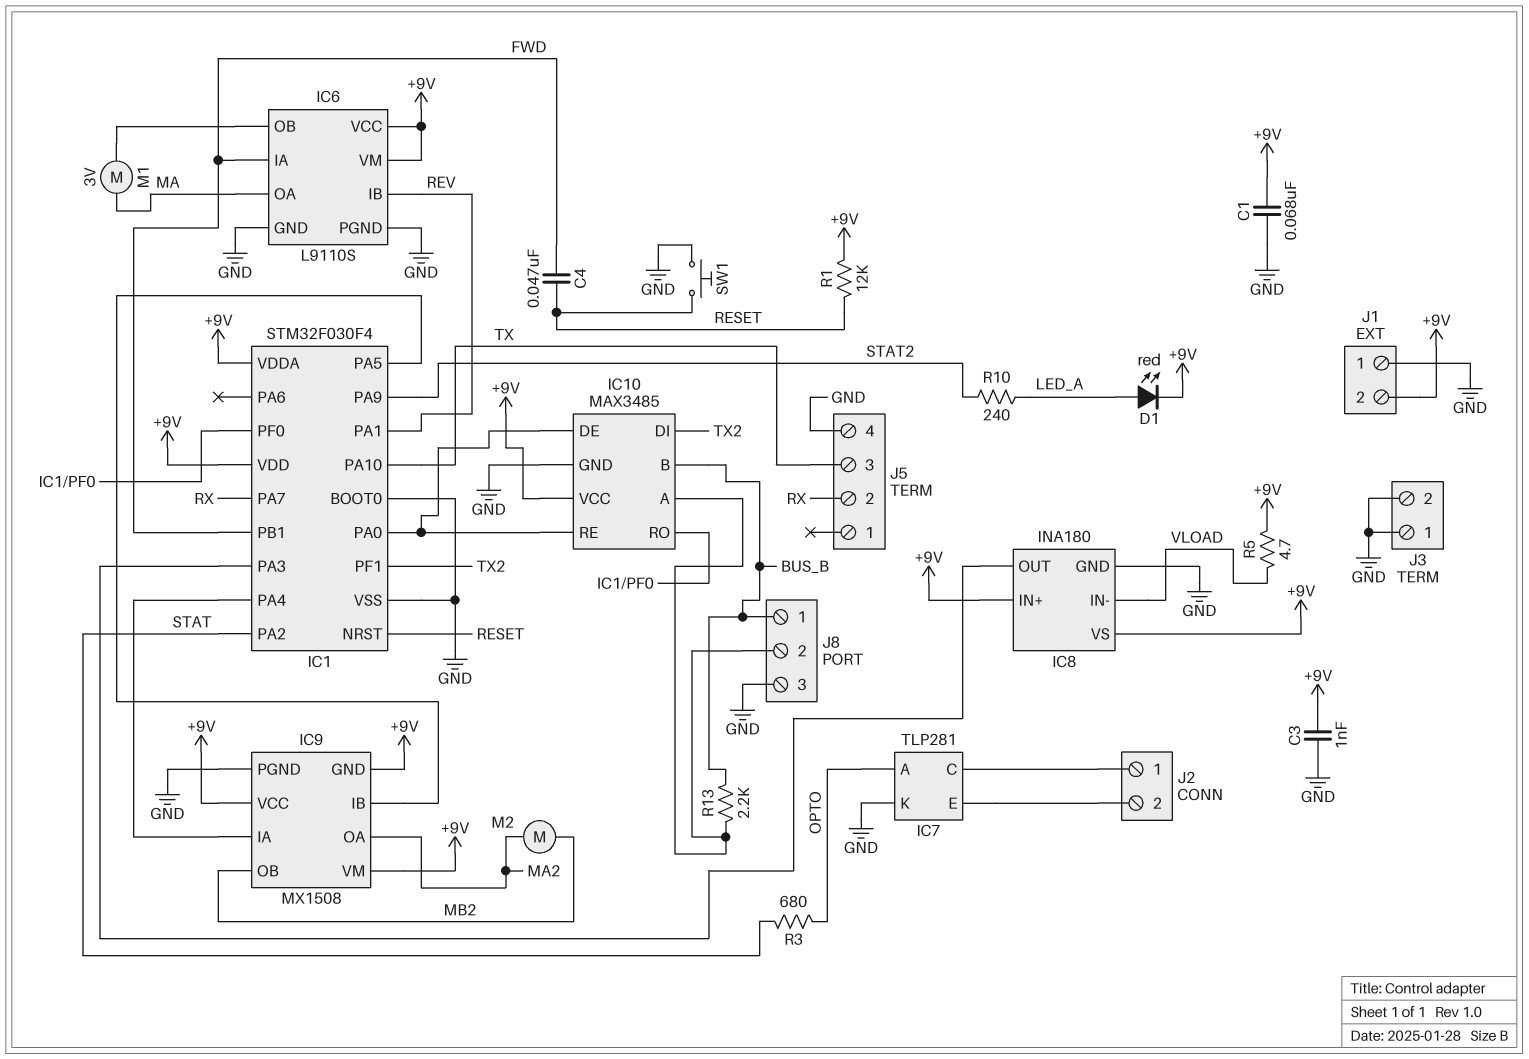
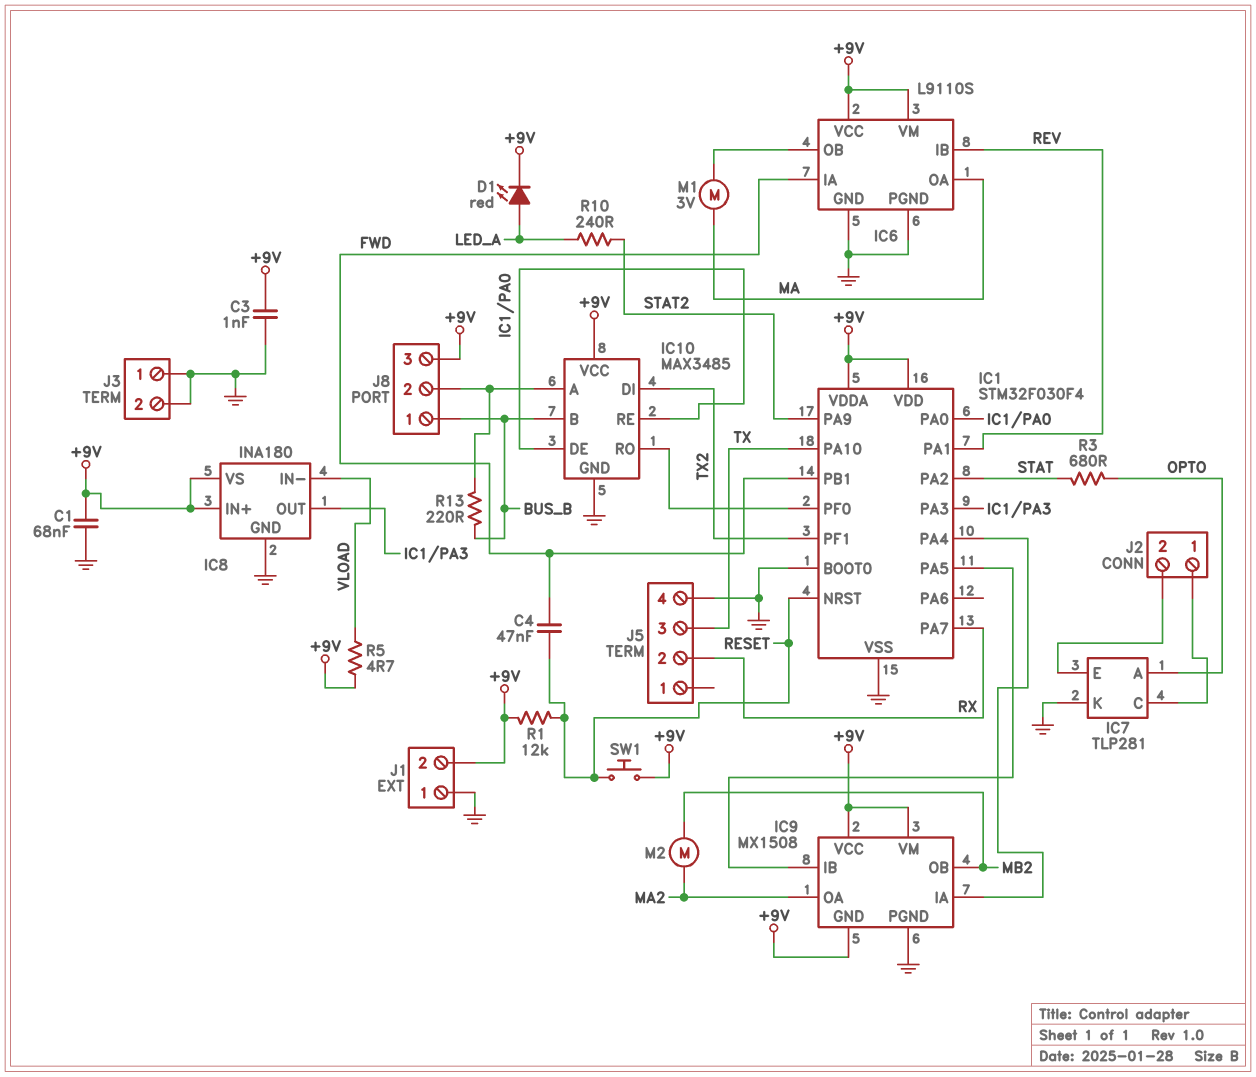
J8 pin 3: GND -> +9V
R13: 2.2k (BUS_B, IC10/A) -> 220 (BUS_B, IC10/A)
SW1: button (GND, RESET) -> button (+9V, RESET)

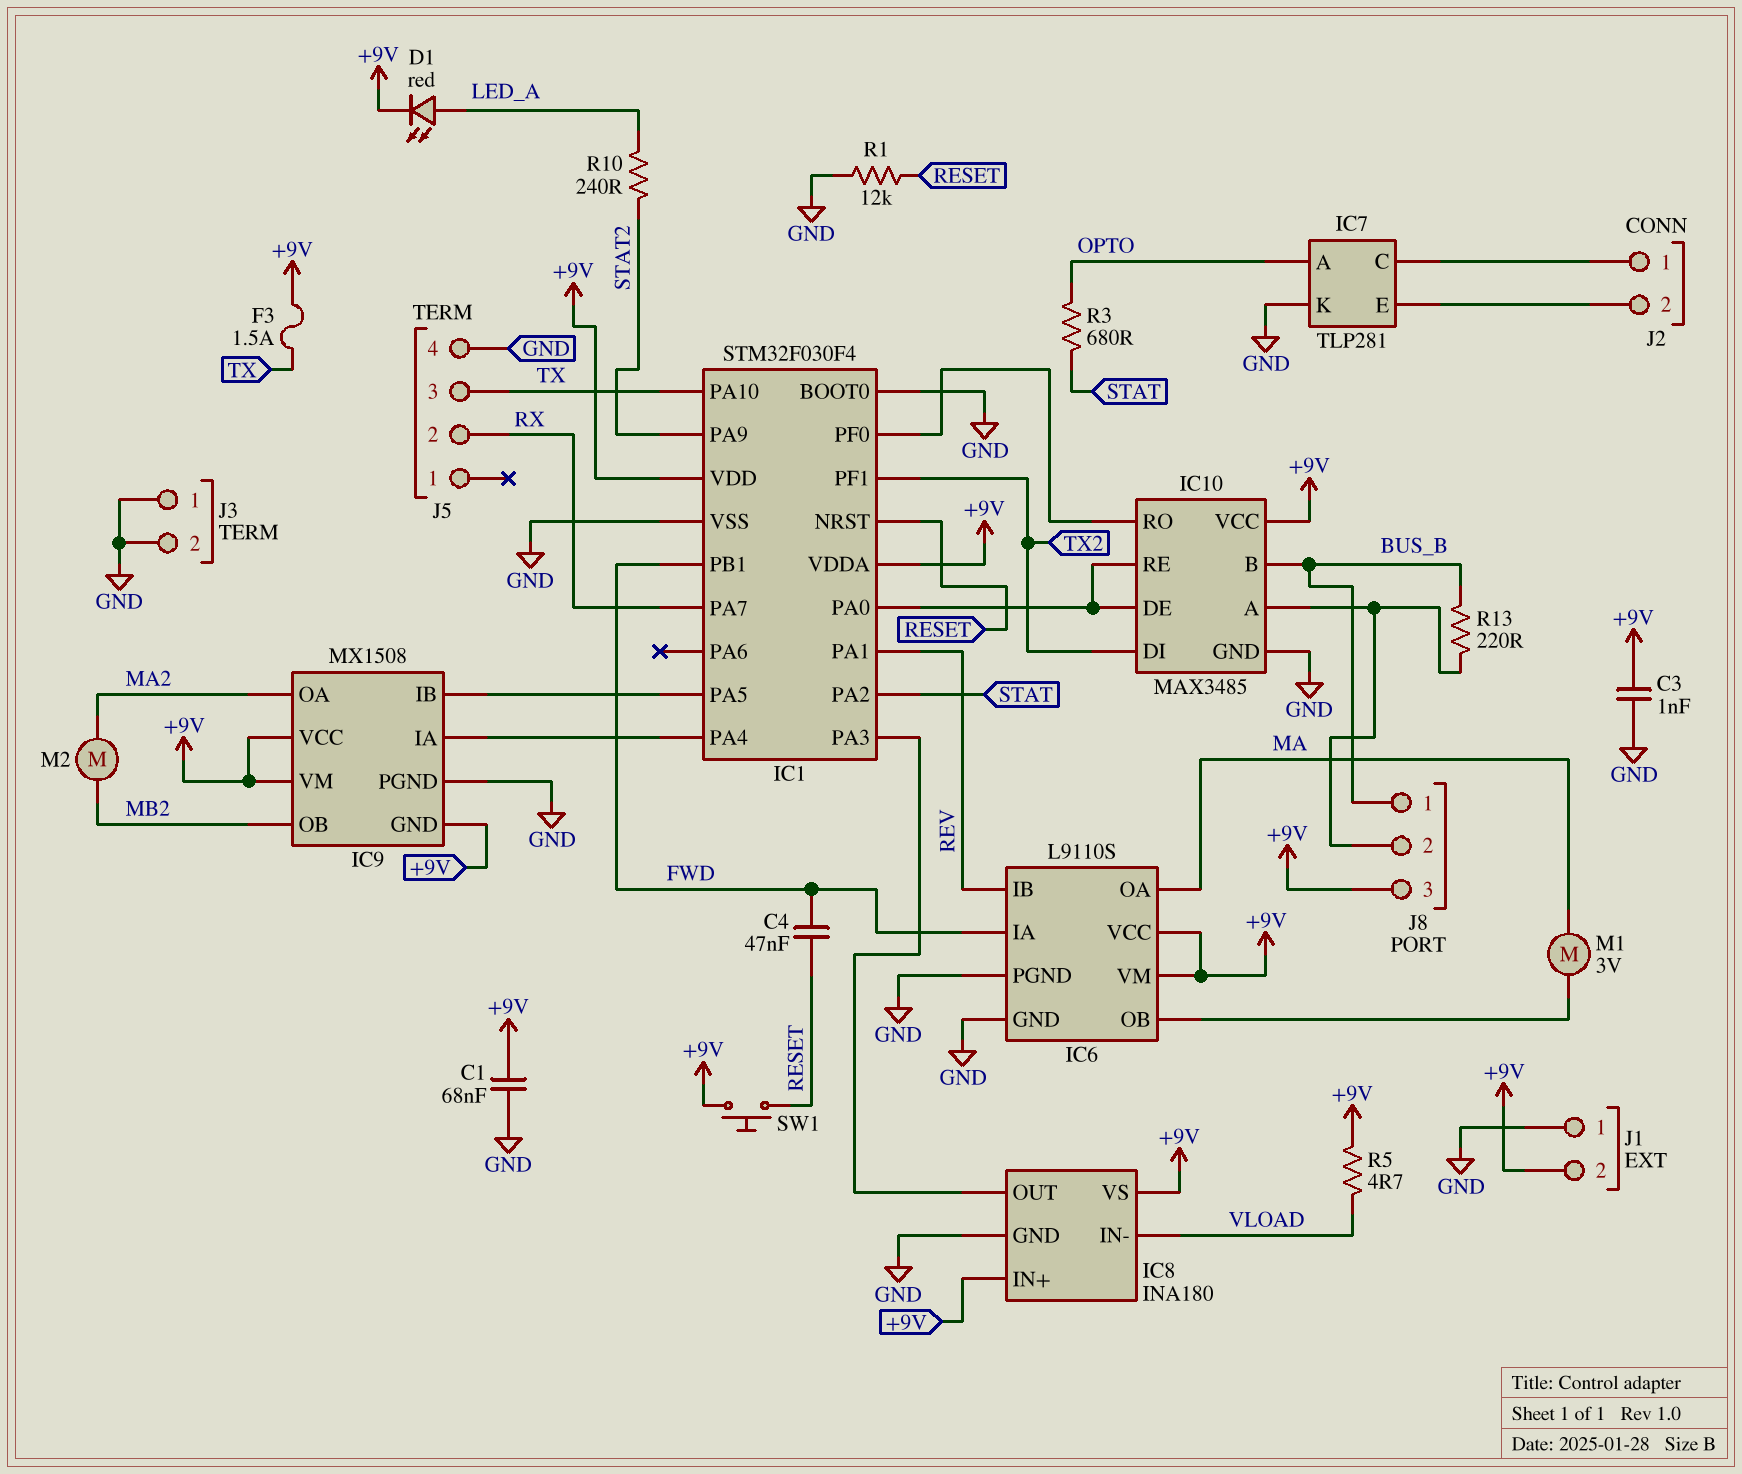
F3: none -> 1.5A (+9V, TX)
R1: 12k (+9V, RESET) -> 12k (GND, RESET)

